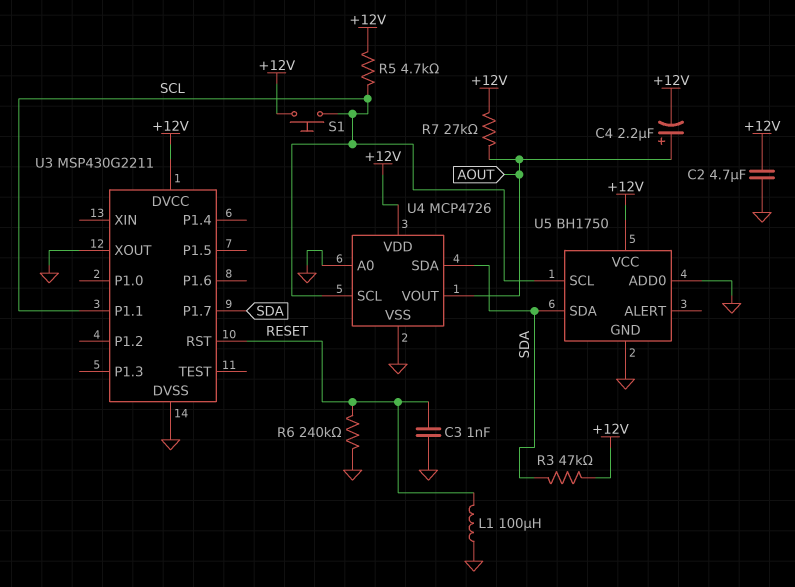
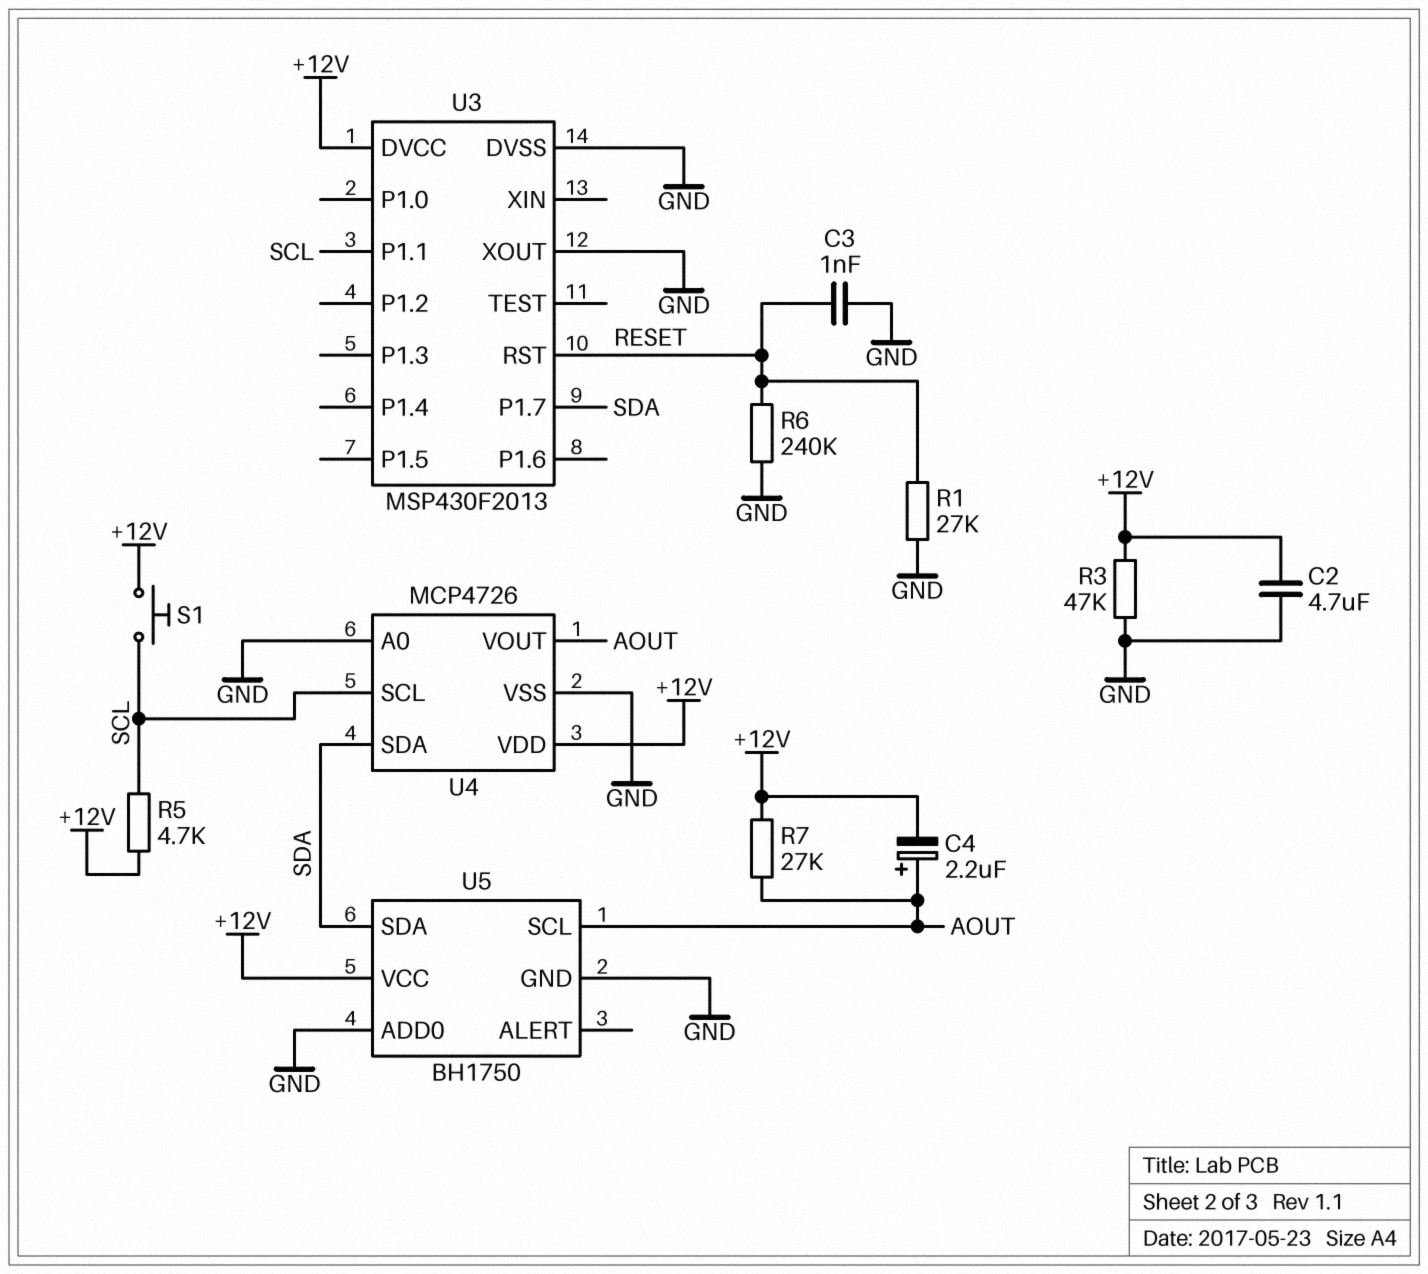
L1: 100uH (GND, RESET) -> none
R1: none -> 27k (GND, RESET)
R3: 47k (+12V, SDA) -> 47k (+12V, GND)
U3: MSP430G2211 -> MSP430F2013
U5 pin SCL: SCL -> AOUT

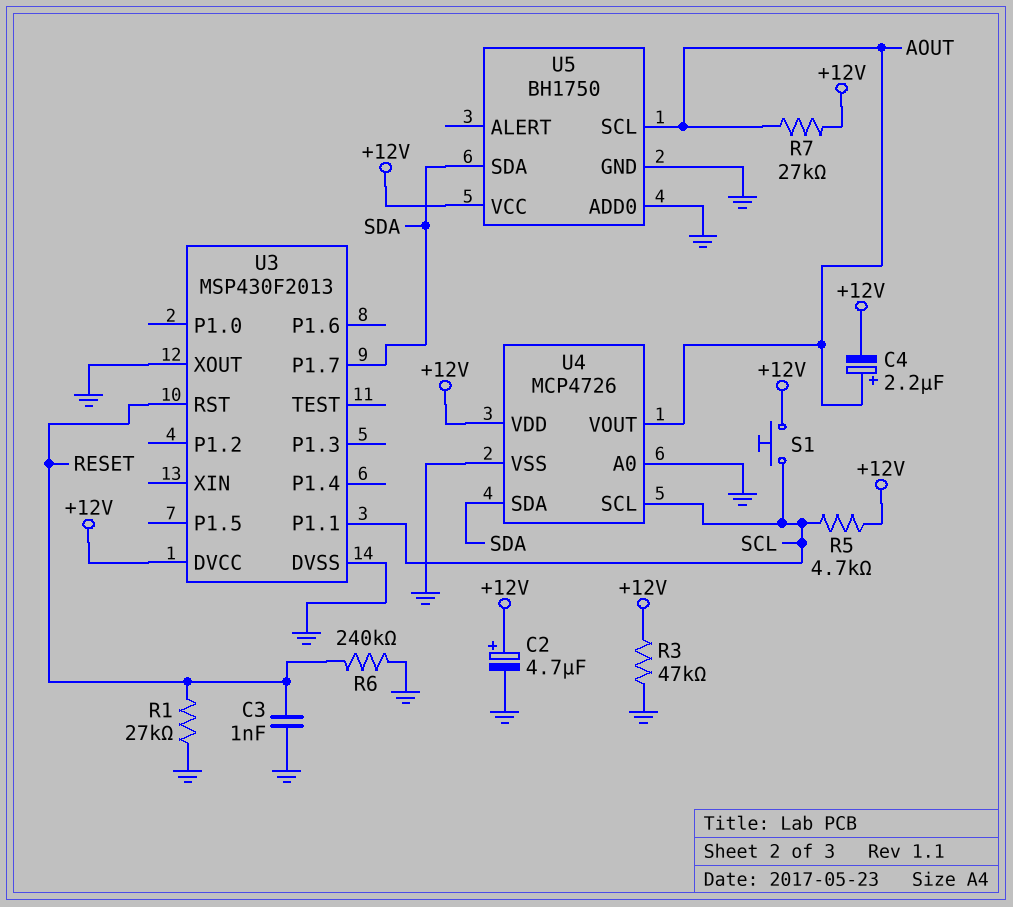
C2: 4.7uF (+12V, GND) -> 4.7uF (plus +12V, minus GND)

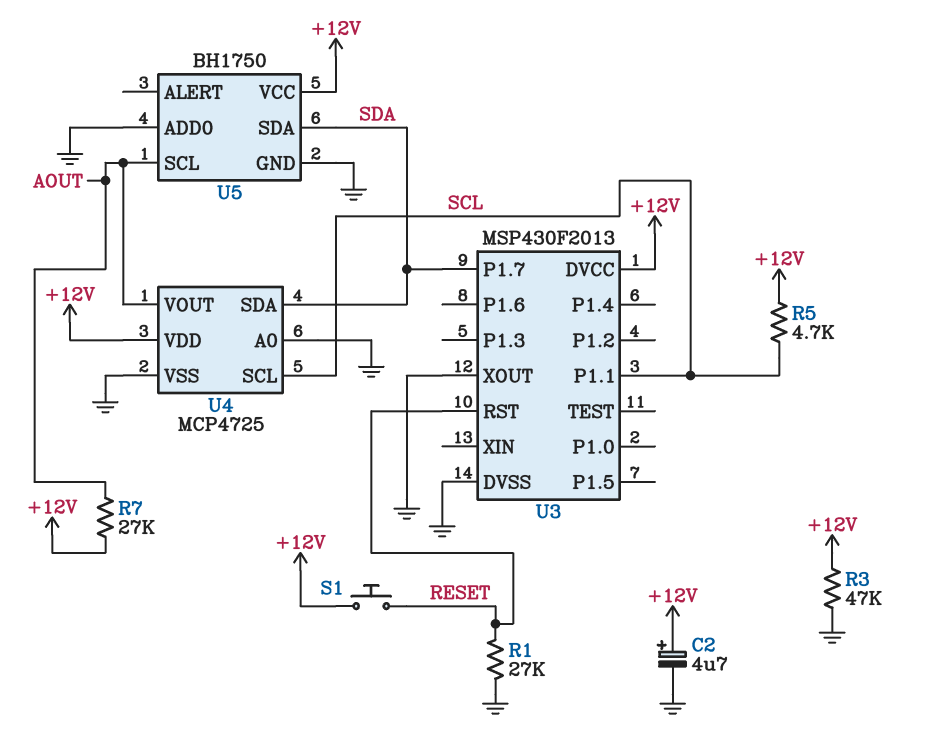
C3: 1nF (GND, RESET) -> none
C4: 2.2uF (plus AOUT, minus +12V) -> none
R6: 240k (GND, RESET) -> none
S1: button (+12V, SCL) -> button (+12V, RESET)
U4: MCP4726 -> MCP4725

